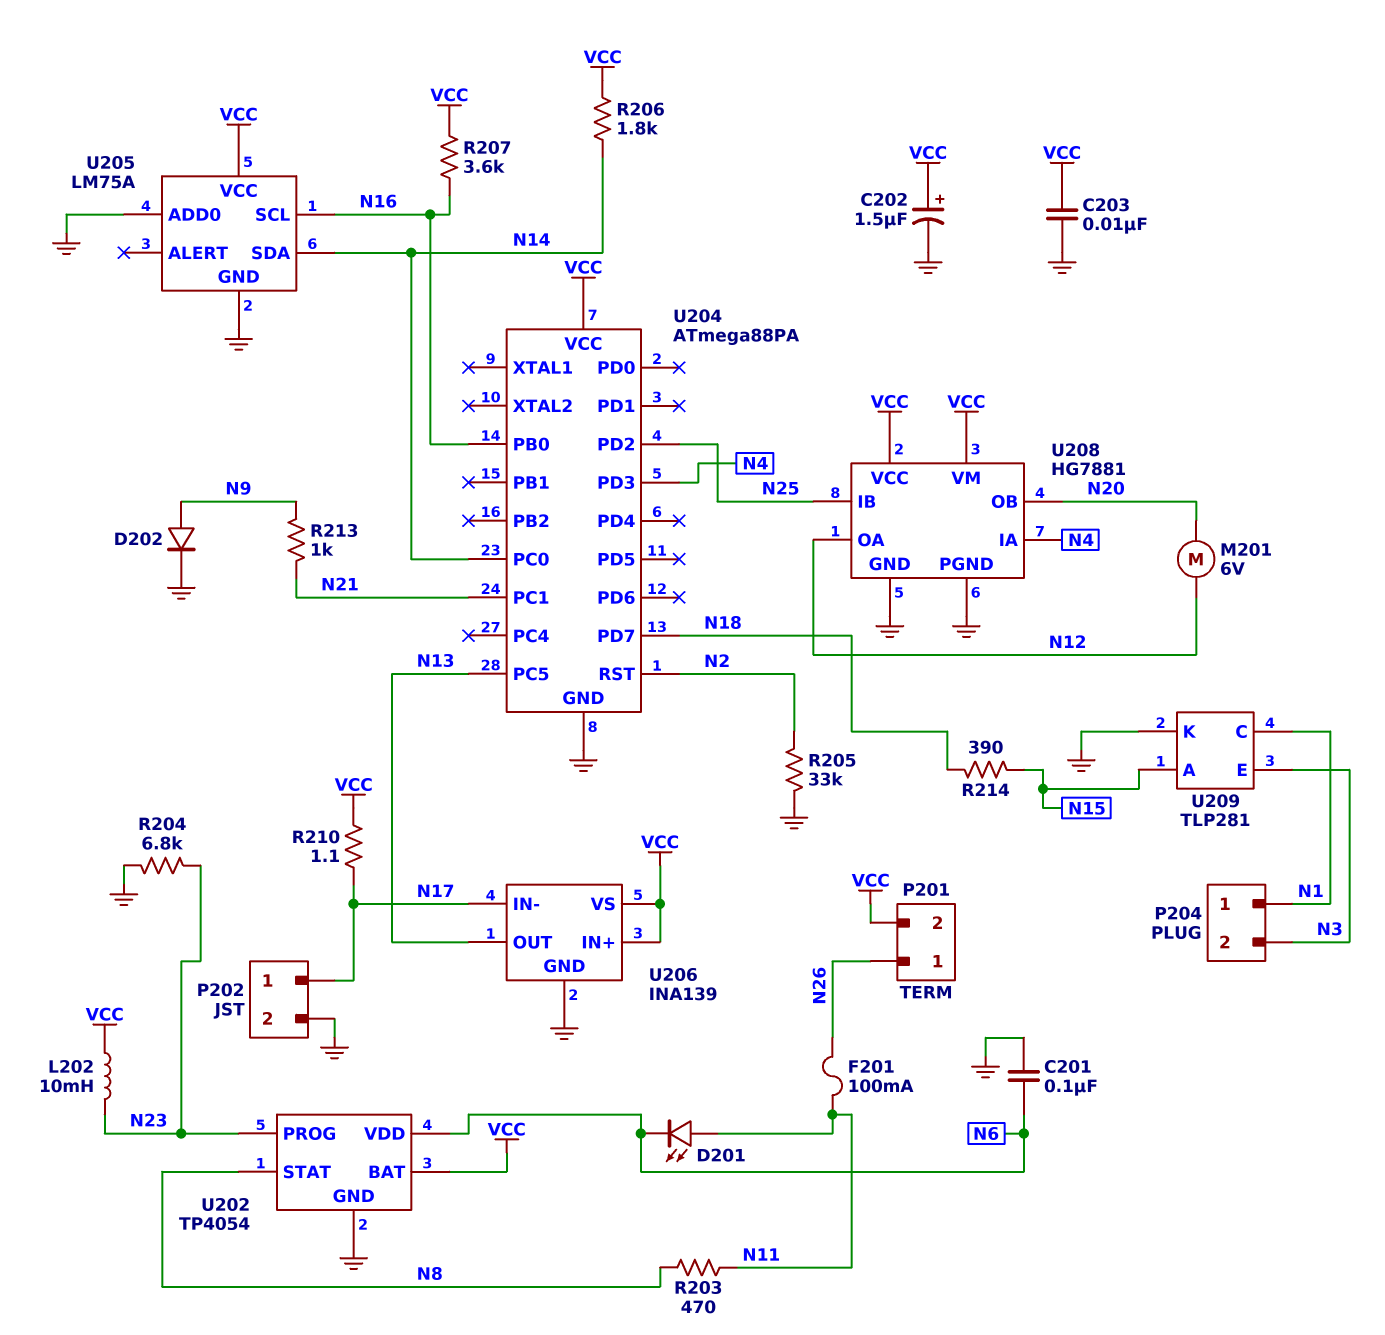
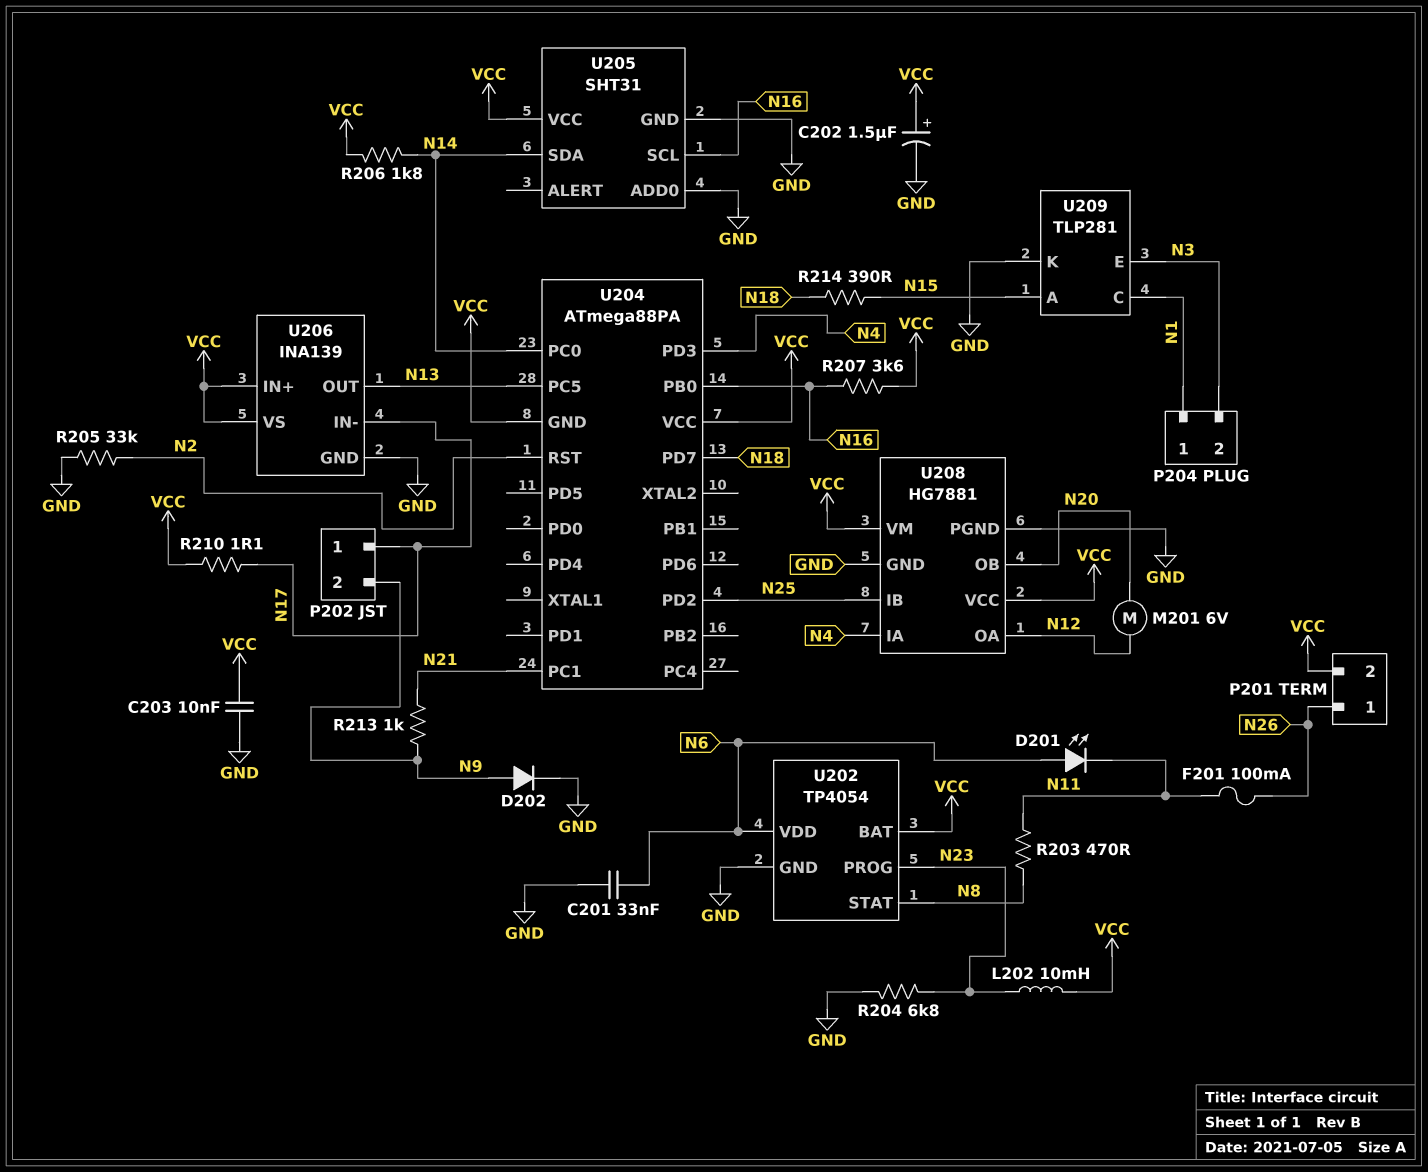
C201: 100nF (GND, N6) -> 33nF (GND, N6)
D201: LED (A N11, K N6) -> LED (A N6, K N11)
P202 pin 2: GND -> N9
U204 pin GND: GND -> VCC
U205: LM75A -> SHT31

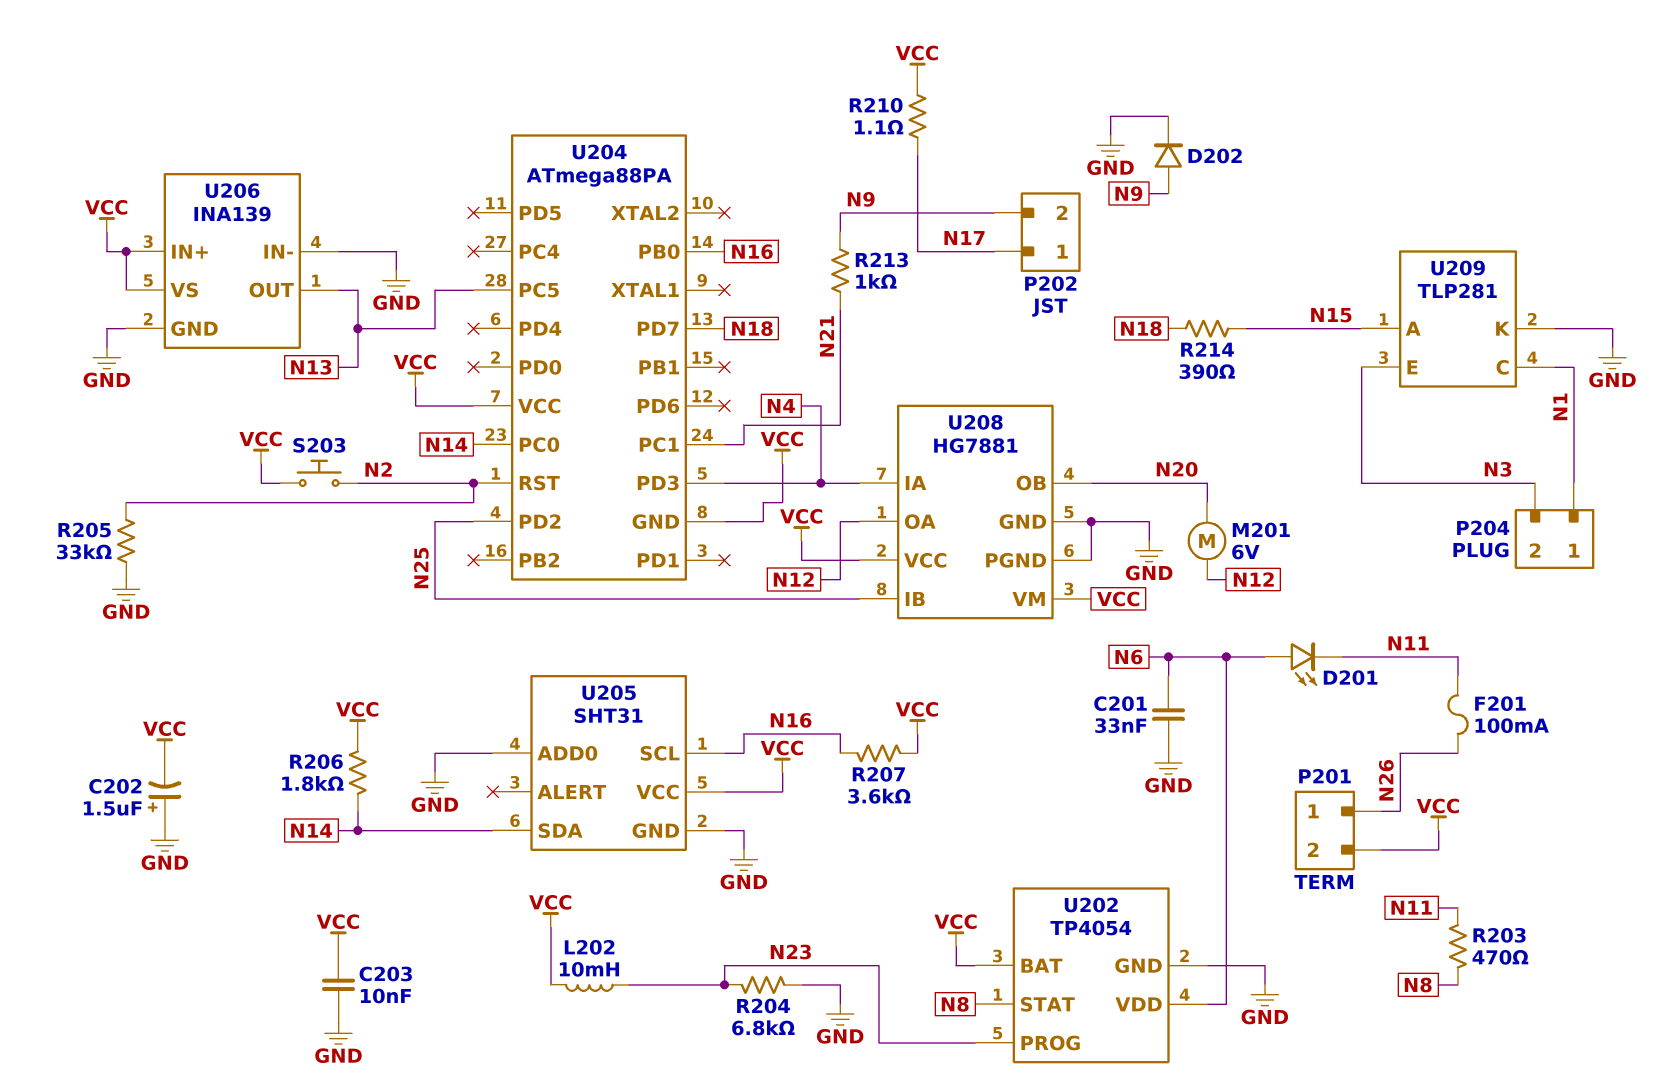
C202: 1.5uF (plus VCC, minus GND) -> 1.5uF (plus GND, minus VCC)
S203: none -> button (N2, VCC)
U206 pin IN-: N17 -> GND

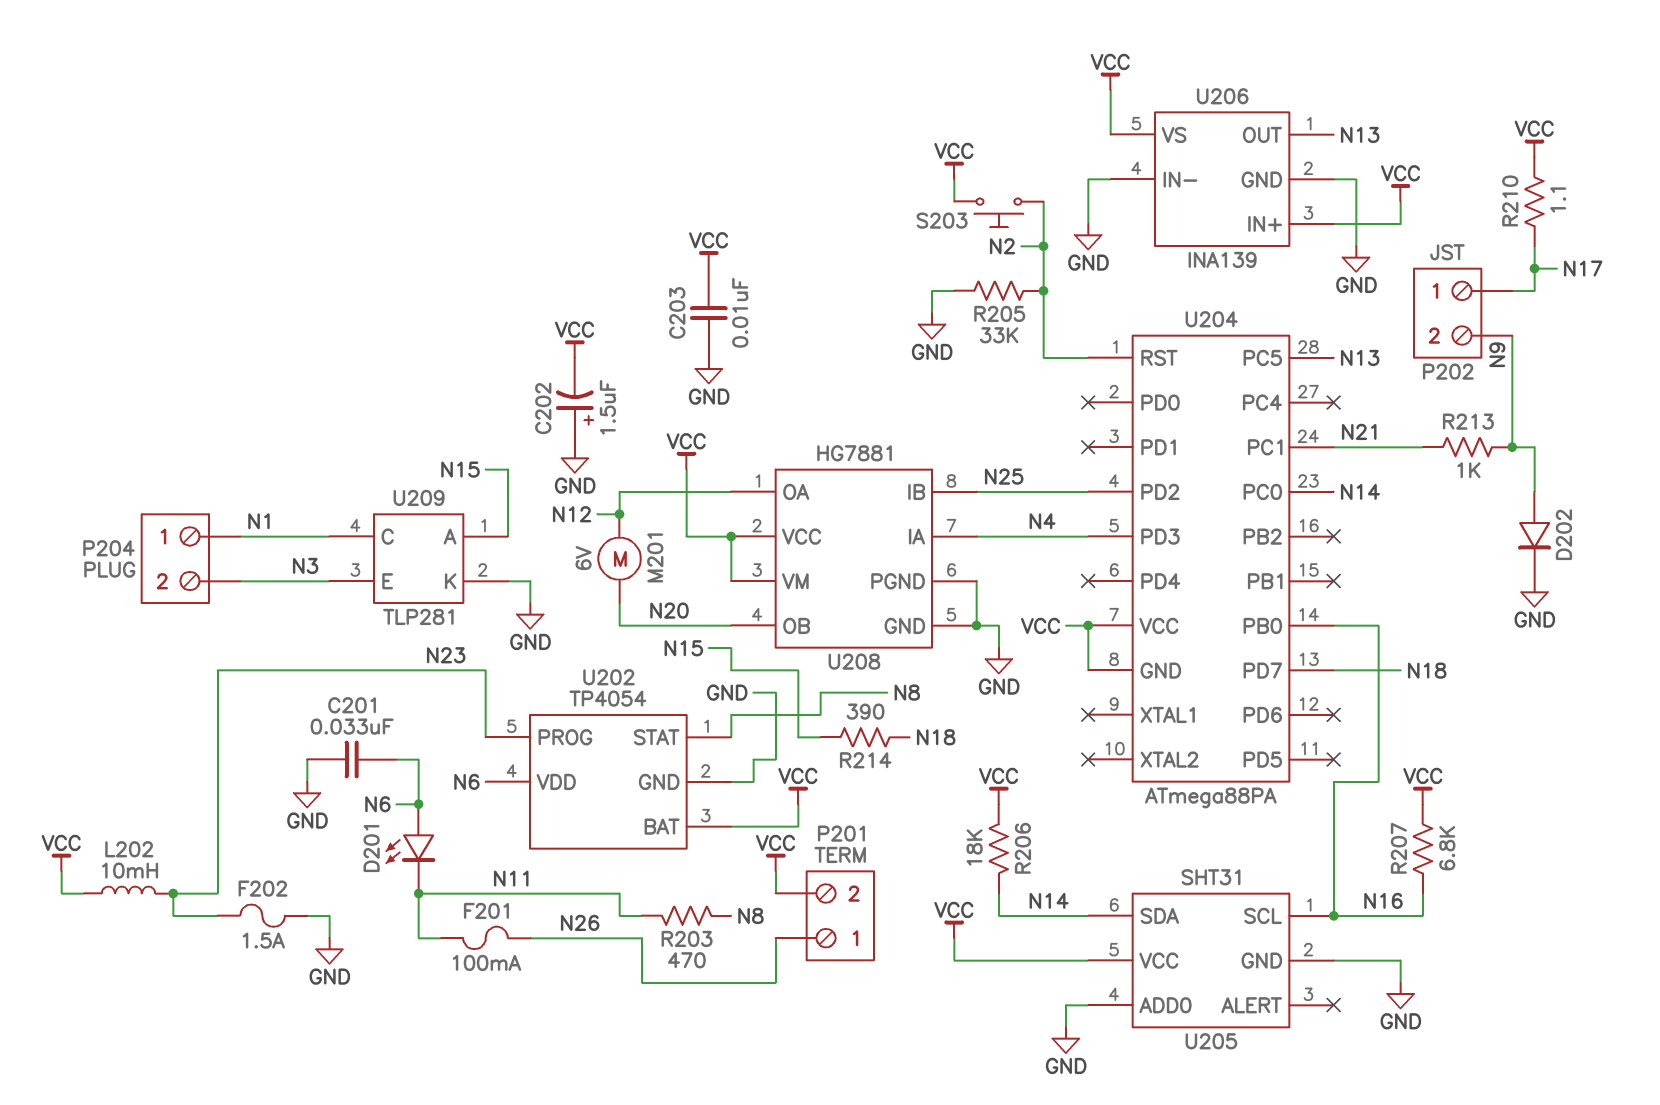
F202: none -> 1.5A (GND, N23)
R204: 6.8k (GND, N23) -> none
R206: 1.8k (N14, VCC) -> 18k (N14, VCC)
R207: 3.6k (N16, VCC) -> 6.8k (N16, VCC)

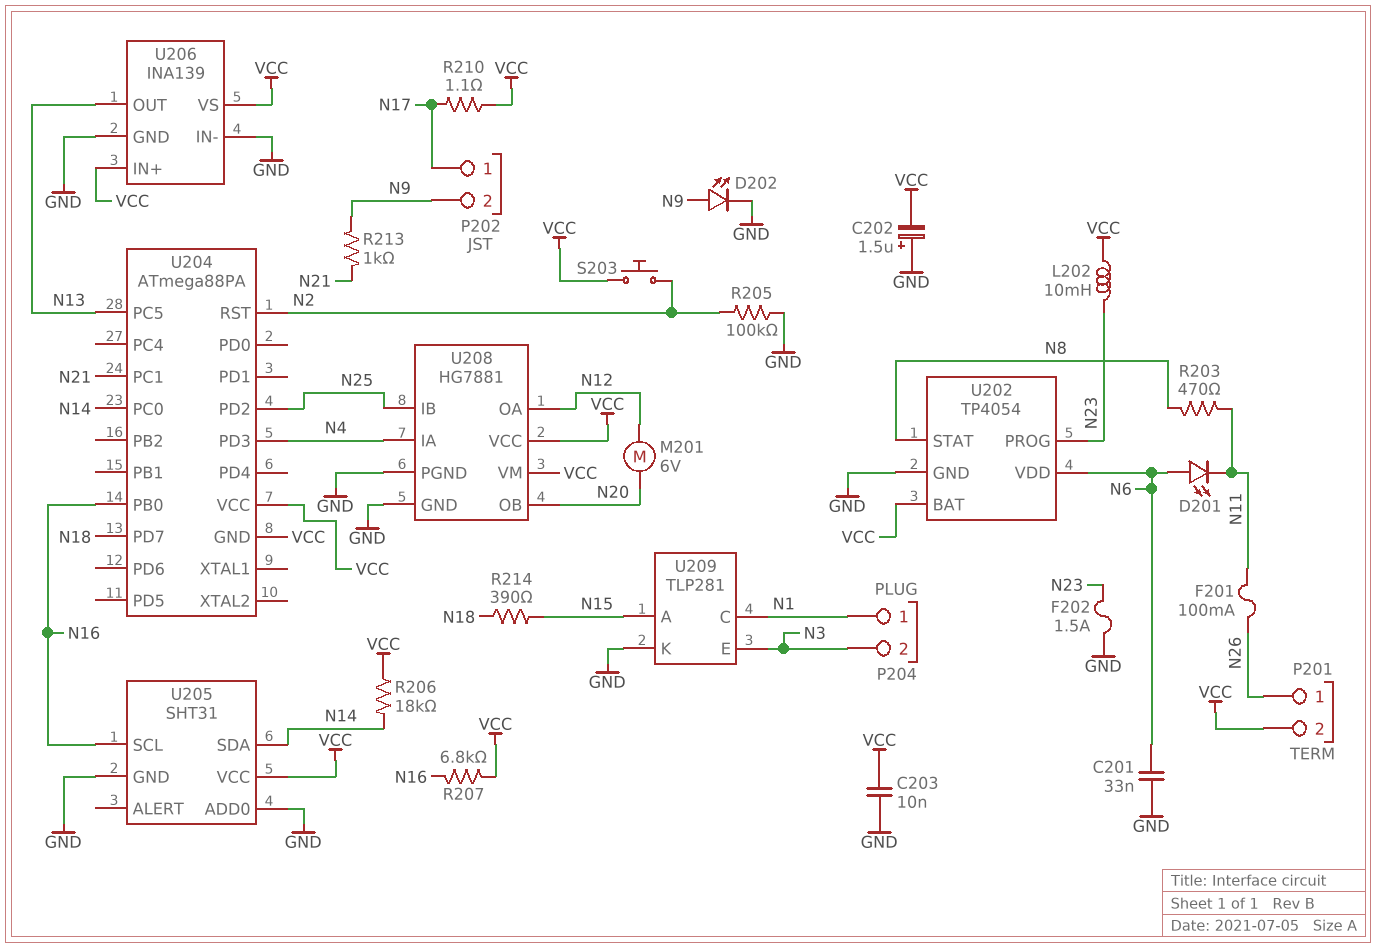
D202: diode (A N9, K GND) -> LED (A N9, K GND)
R205: 33k (GND, N2) -> 100k (GND, N2)

